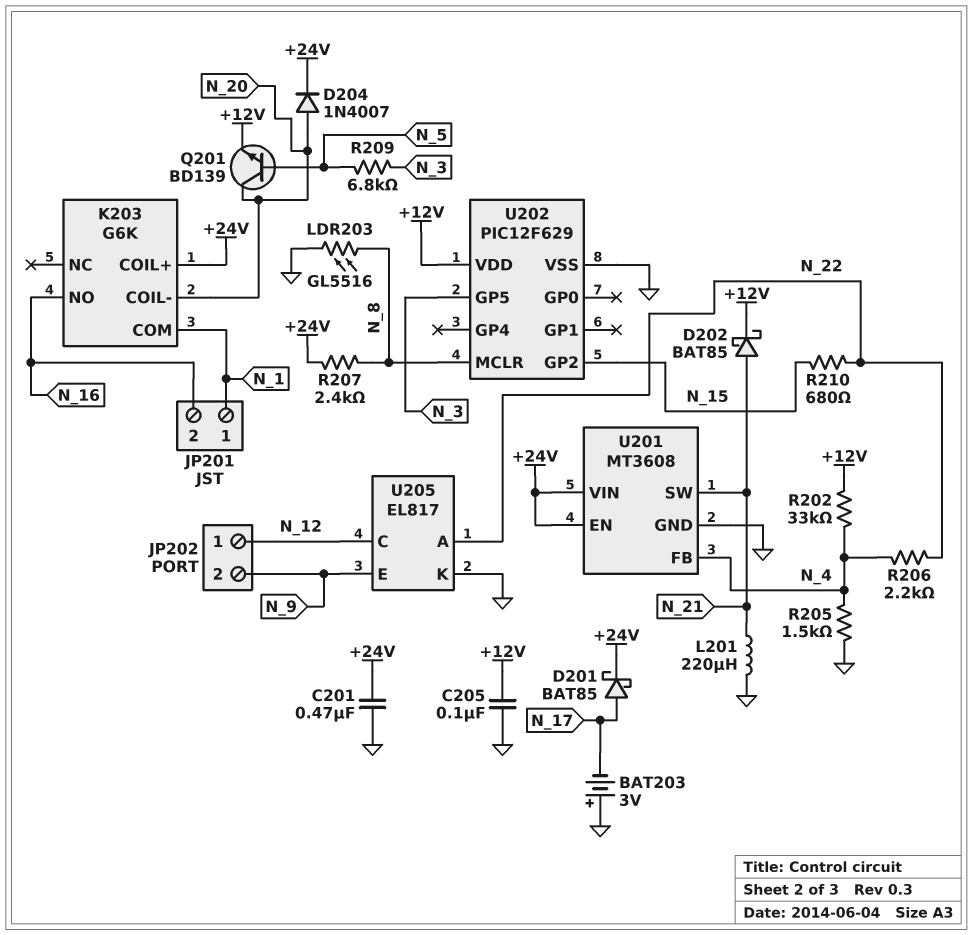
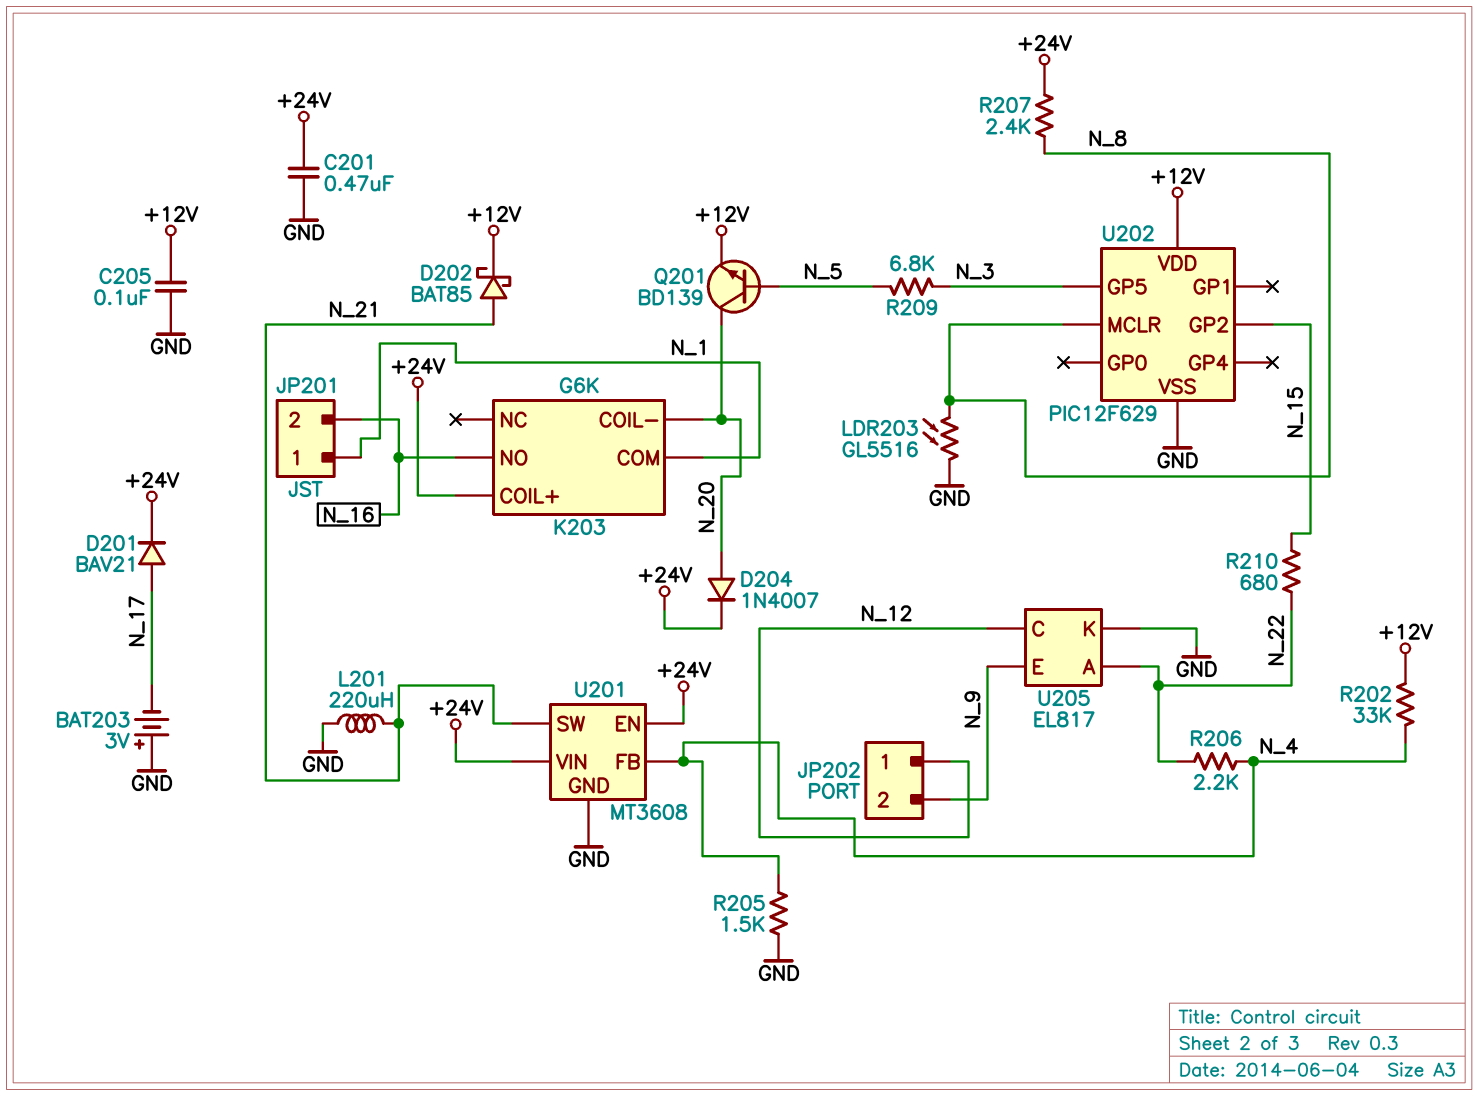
D201: schottky BAT85 (A N_17, K +24V) -> diode BAV21 (A N_17, K +24V)

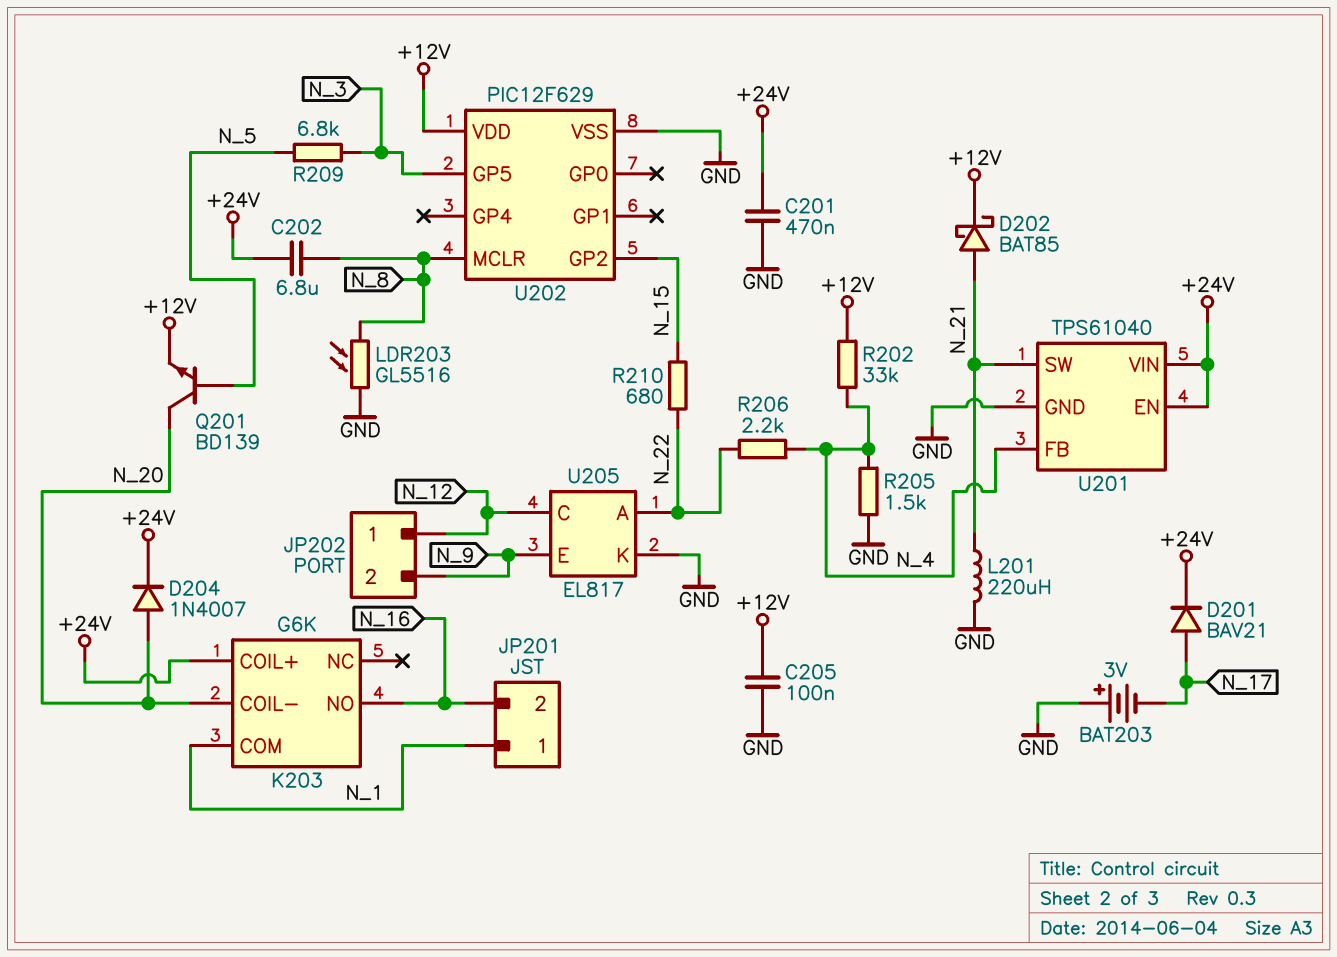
C202: none -> 6.8uF (+24V, N_8)
R207: 2.4k (+24V, N_8) -> none
U201: MT3608 -> TPS61040

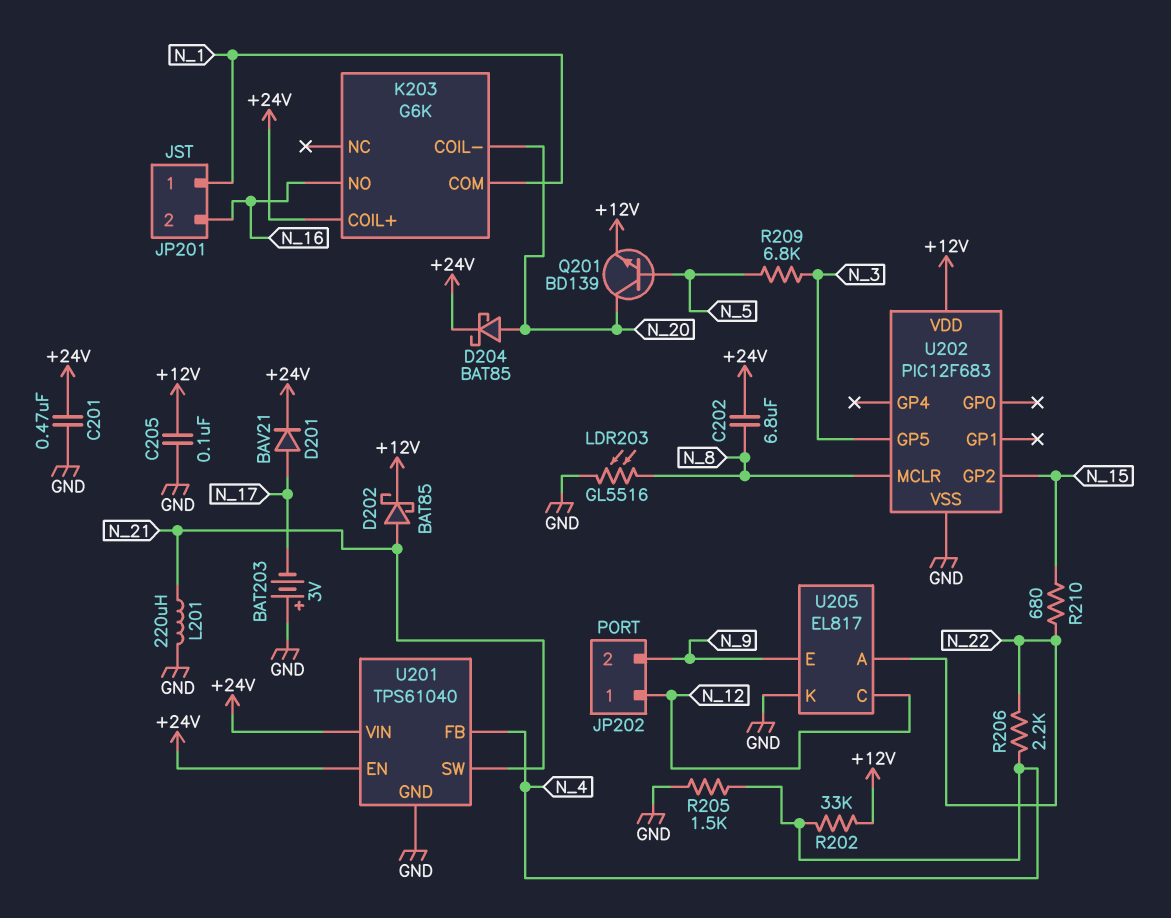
D204: diode 1N4007 (A N_20, K +24V) -> schottky BAT85 (A N_20, K +24V)
U202: PIC12F629 -> PIC12F683

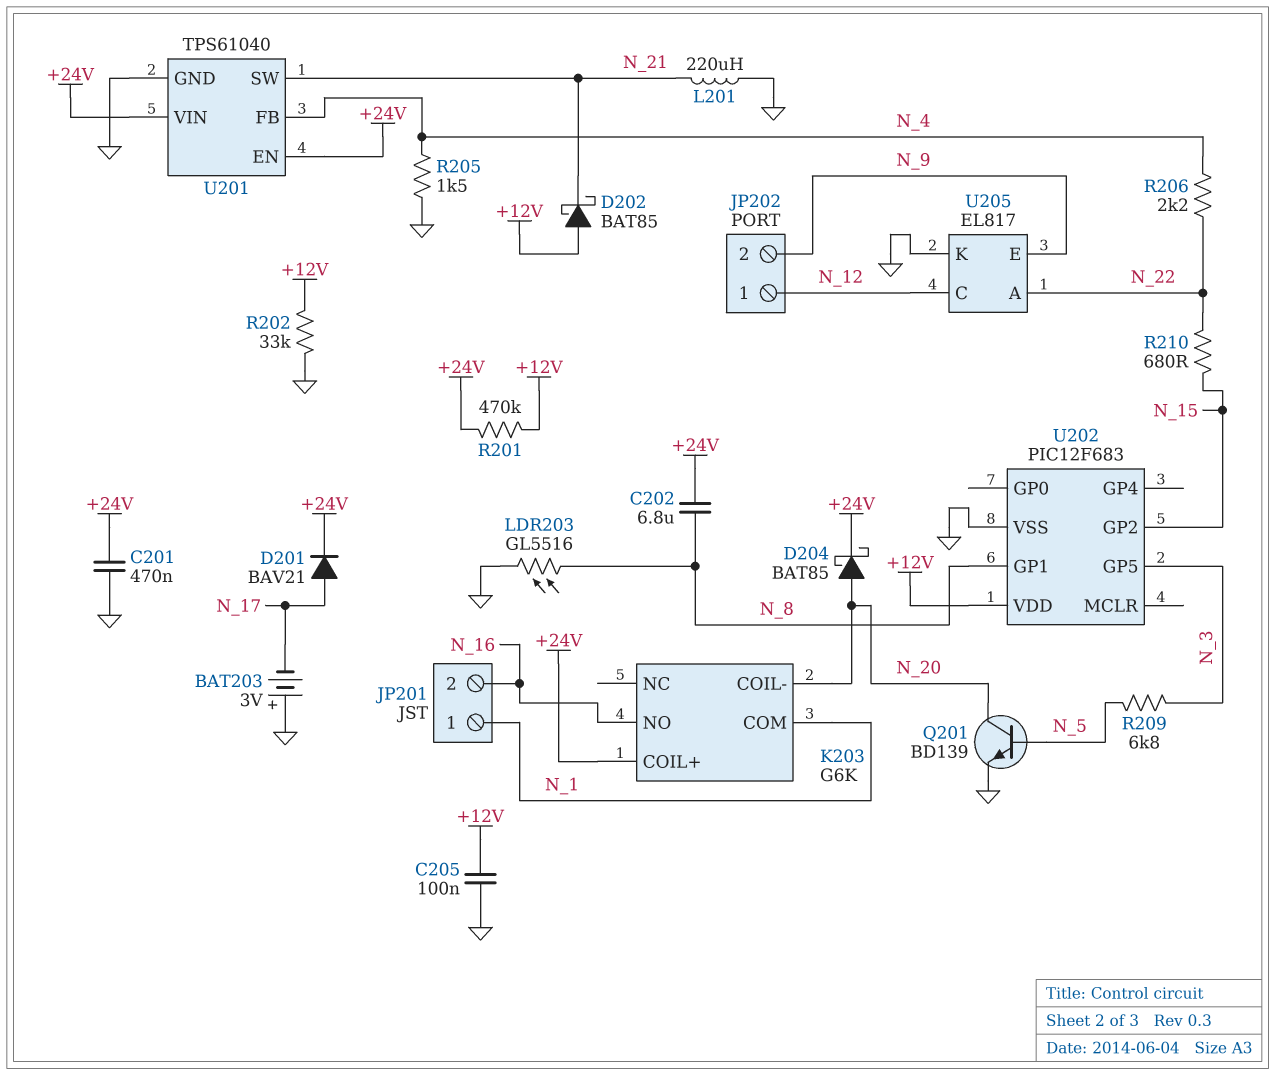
D202: schottky BAT85 (A N_21, K +12V) -> schottky BAT85 (A +12V, K N_21)
Q201: NPN BD139 (B N_5, C N_20, E +12V) -> NPN BD139 (B N_5, C N_20, E GND)
R201: none -> 470k (+12V, +24V)
R202: 33k (+12V, N_4) -> 33k (+12V, GND)
U202 pin GP1: none -> N_8
U202 pin MCLR: N_8 -> none

